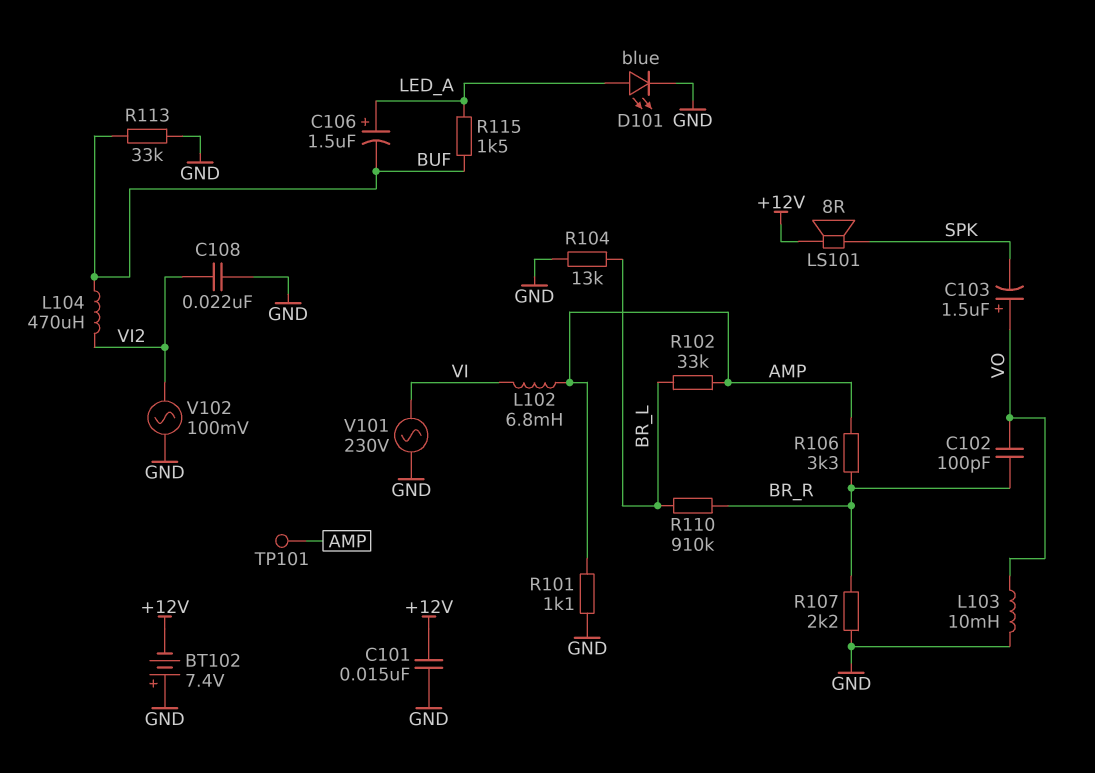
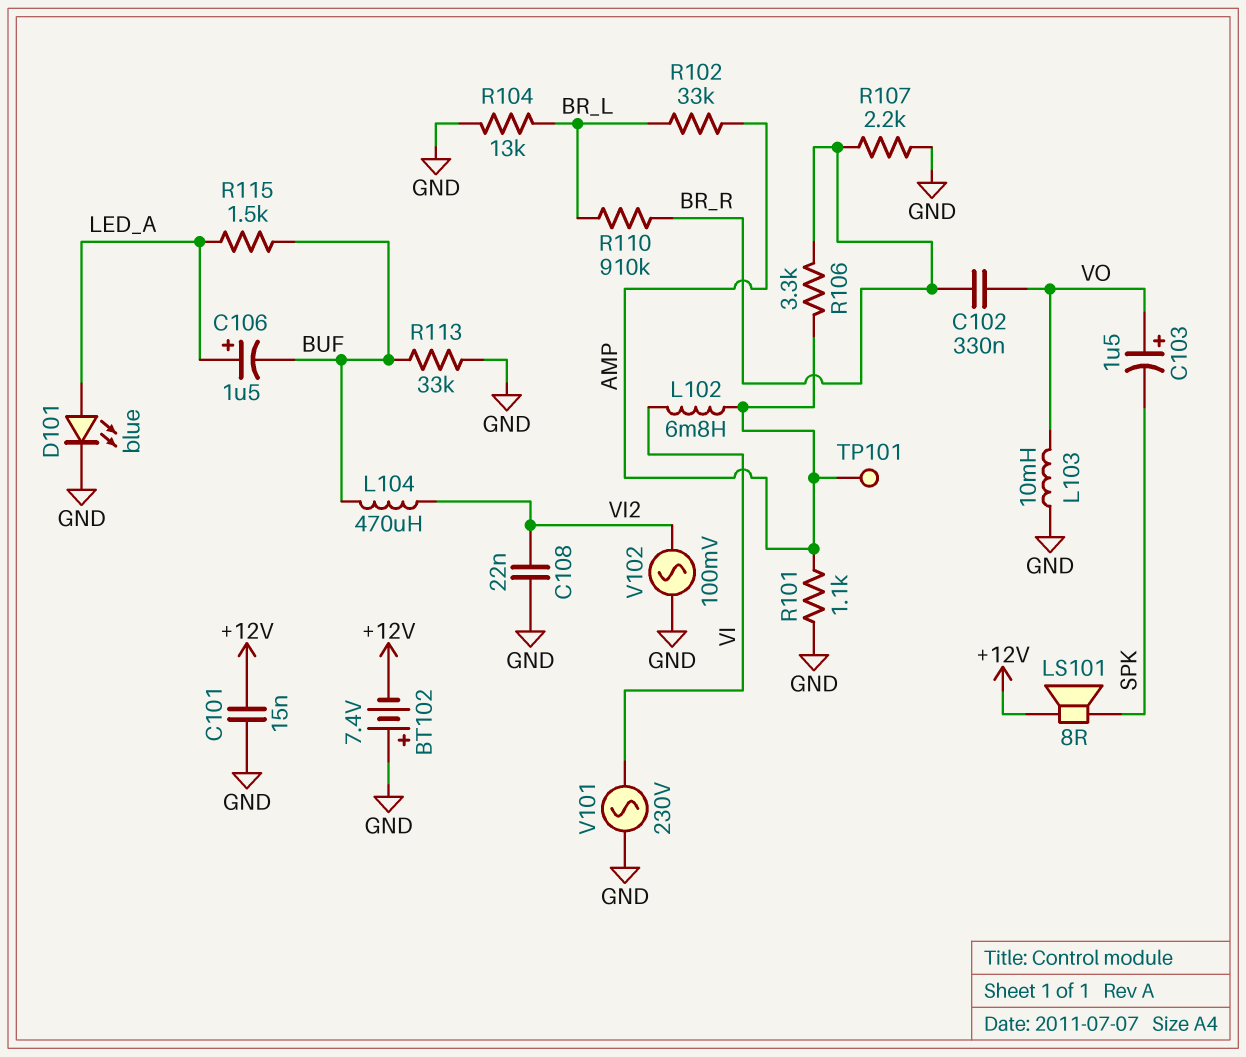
C102: 100pF (BR_R, VO) -> 330nF (BR_R, VO)

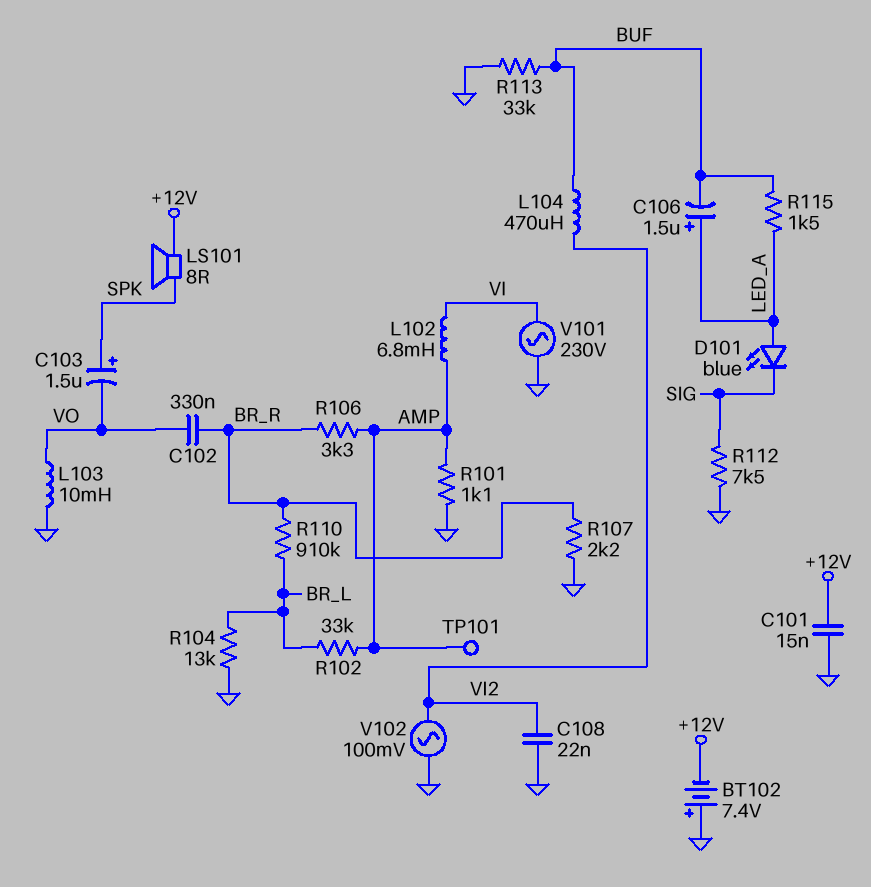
C103: 1.5uF (plus VO, minus SPK) -> 1.5uF (plus SPK, minus VO)
D101: LED blue (A LED_A, K GND) -> LED blue (A LED_A, K SIG)
R112: none -> 7.5k (GND, SIG)

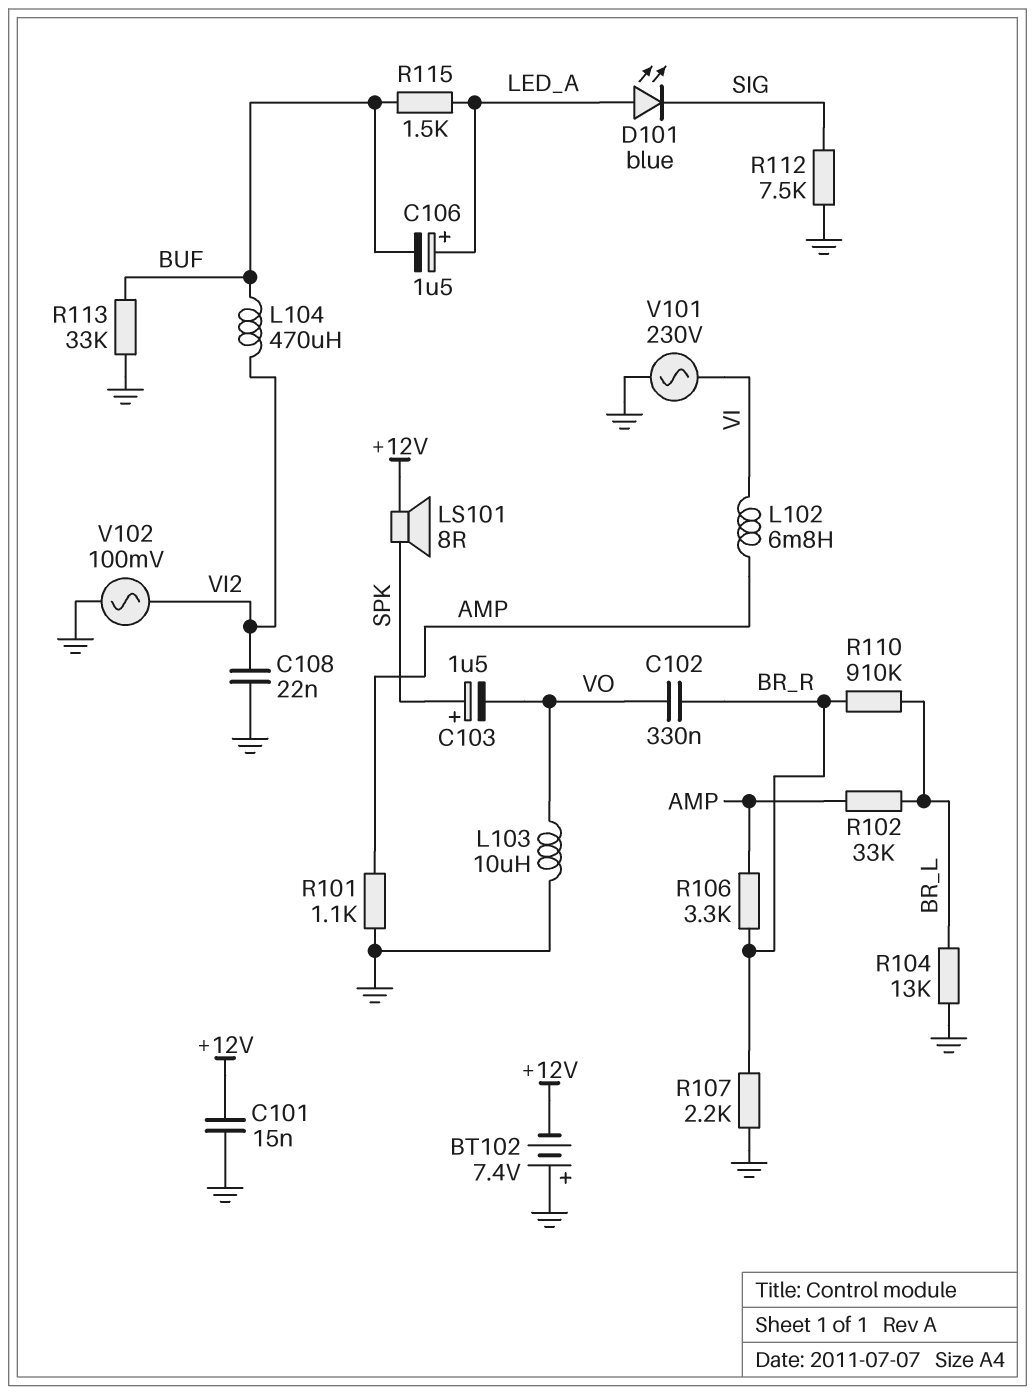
L103: 10mH (GND, VO) -> 10uH (GND, VO)
TP101: test point (AMP) -> none

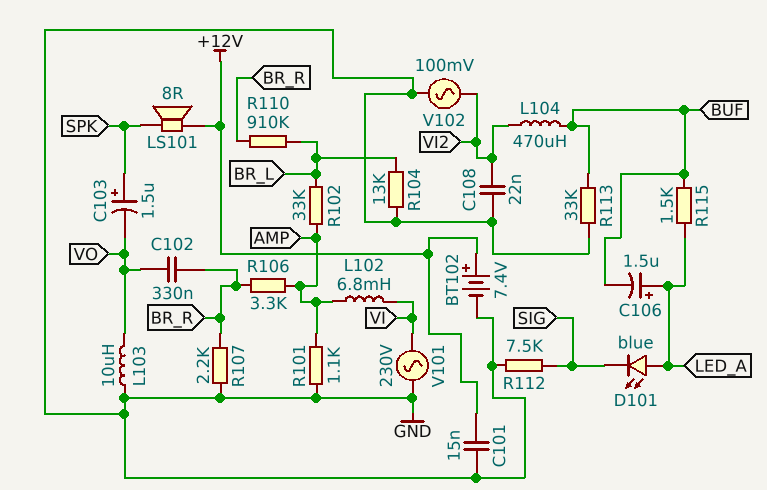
BT102: 7.4V (plus GND, minus +12V) -> 7.4V (plus +12V, minus GND)

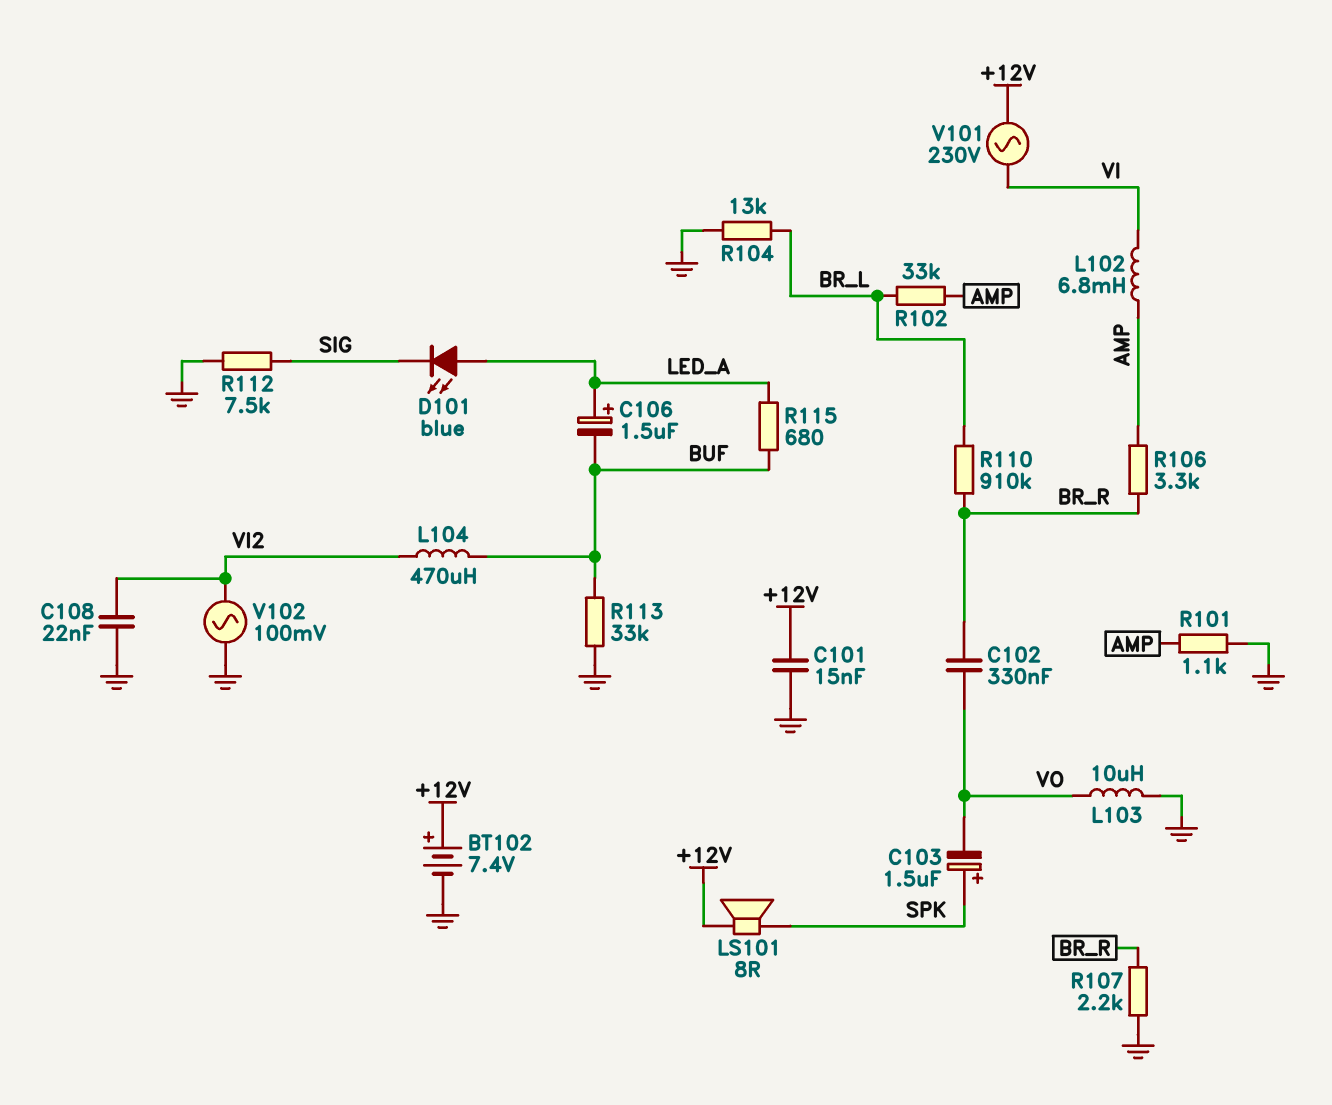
R115: 1.5k (BUF, LED_A) -> 680 (BUF, LED_A)
V101: AC 230V (GND, VI) -> AC 230V (+12V, VI)

